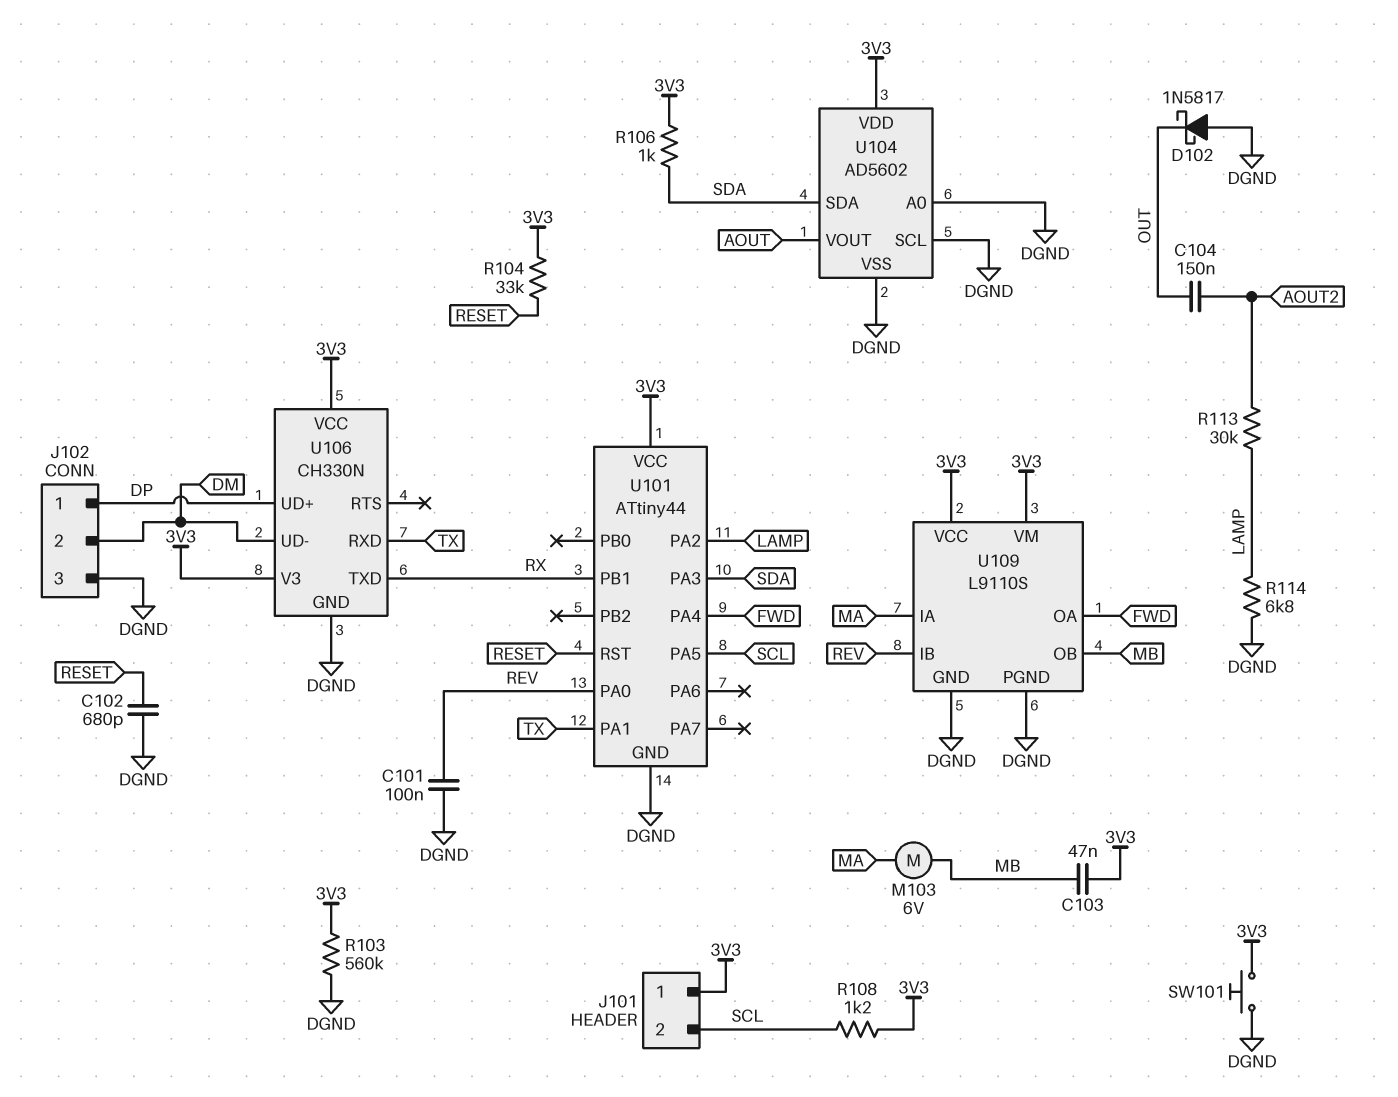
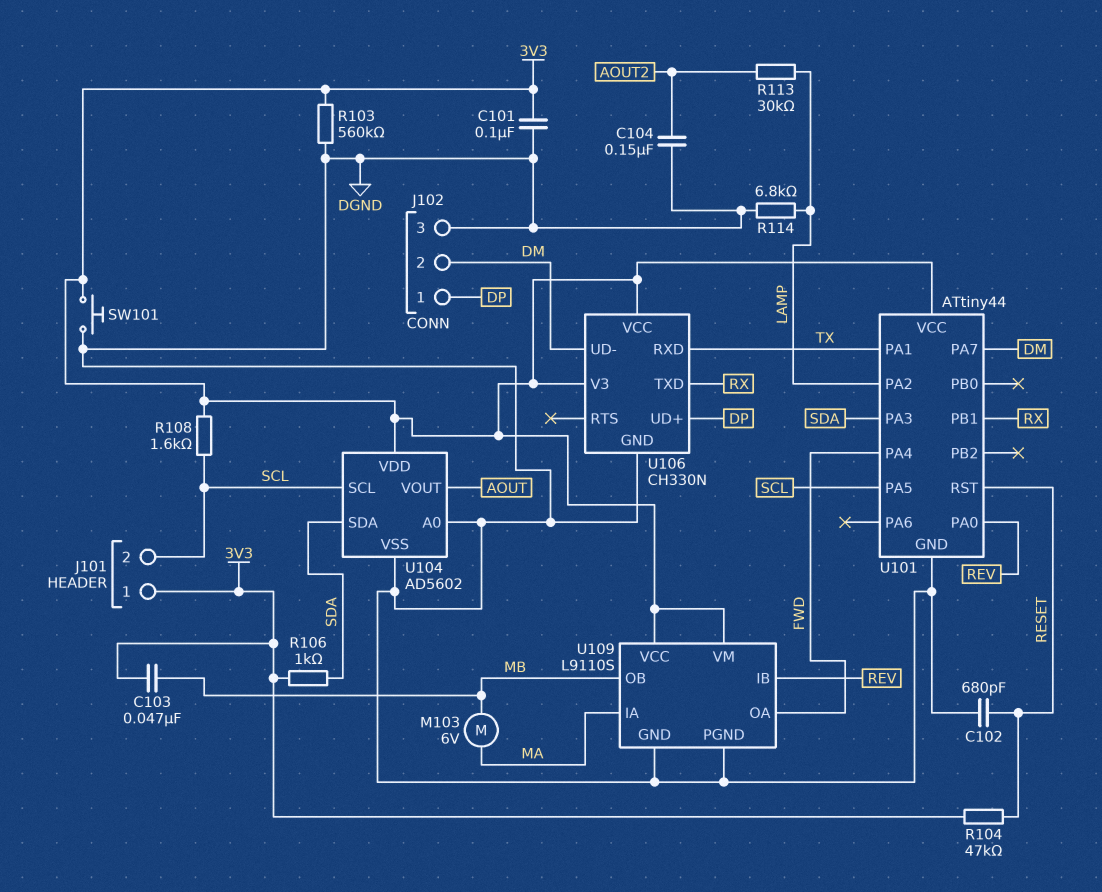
C101: 100nF (DGND, REV) -> 100nF (3V3, DGND)
C104: 150nF (AOUT2, OUT) -> 150nF (AOUT2, DGND)
D102: schottky 1N5817 (A DGND, K OUT) -> none
R104: 33k (3V3, RESET) -> 47k (3V3, RESET)
R108: 1.2k (3V3, SCL) -> 1.6k (3V3, SCL)
U101 pin PA7: none -> DM
U104 pin SCL: DGND -> SCL

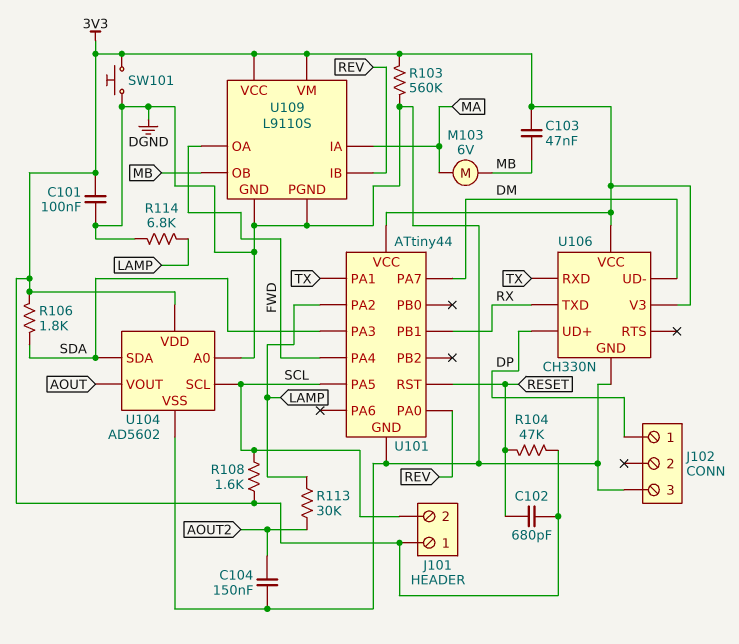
C102: 680pF (DGND, RESET) -> 680pF (3V3, RESET)
J102 pin 2: DM -> none
R106: 1k (3V3, SDA) -> 1.8k (3V3, SDA)

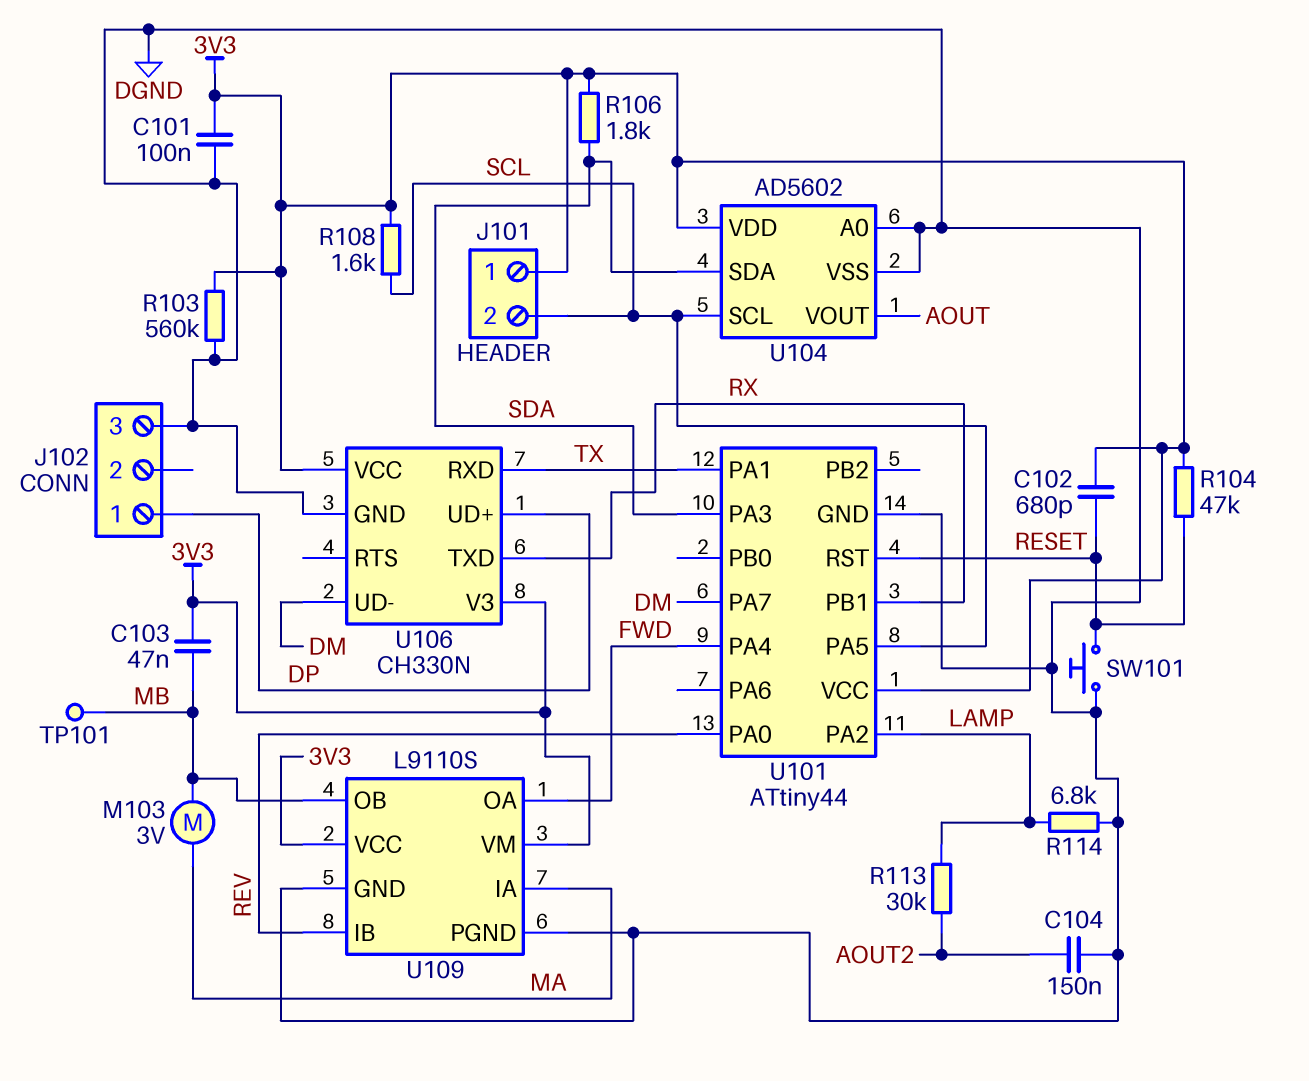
M103: motor 6V (MA, MB) -> motor 3V (MA, MB)
SW101: button (3V3, DGND) -> button (DGND, RESET)
TP101: none -> test point (MB)

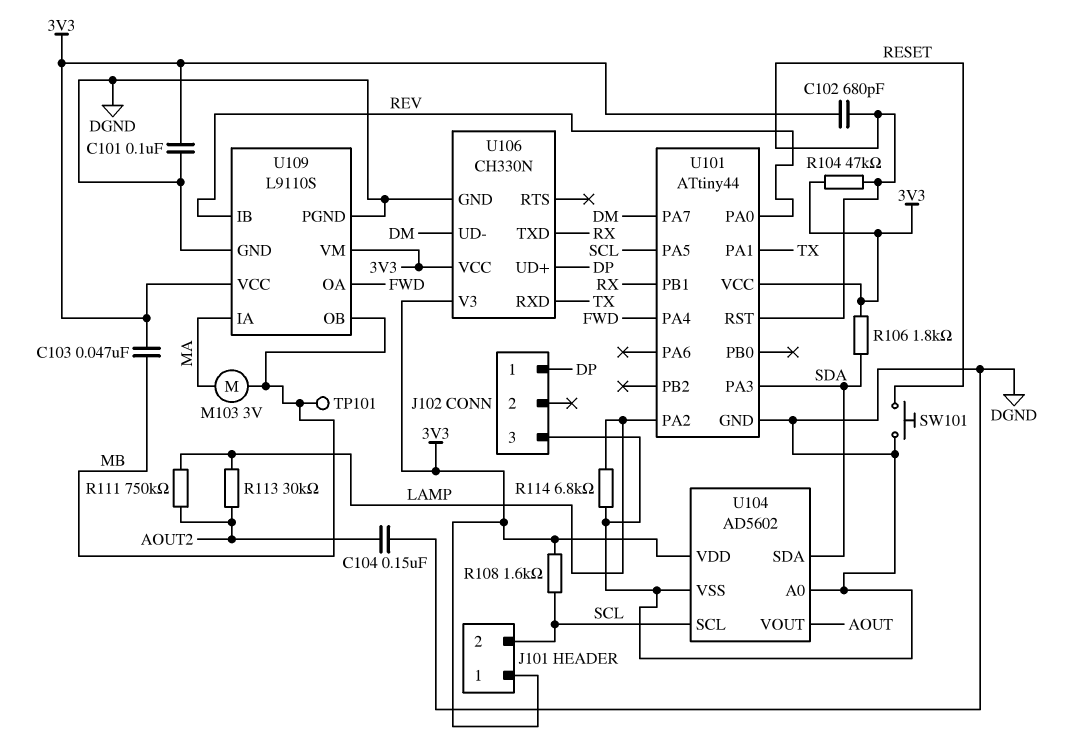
R103: 560k (3V3, DGND) -> none
R111: none -> 750k (AOUT2, LAMP)

